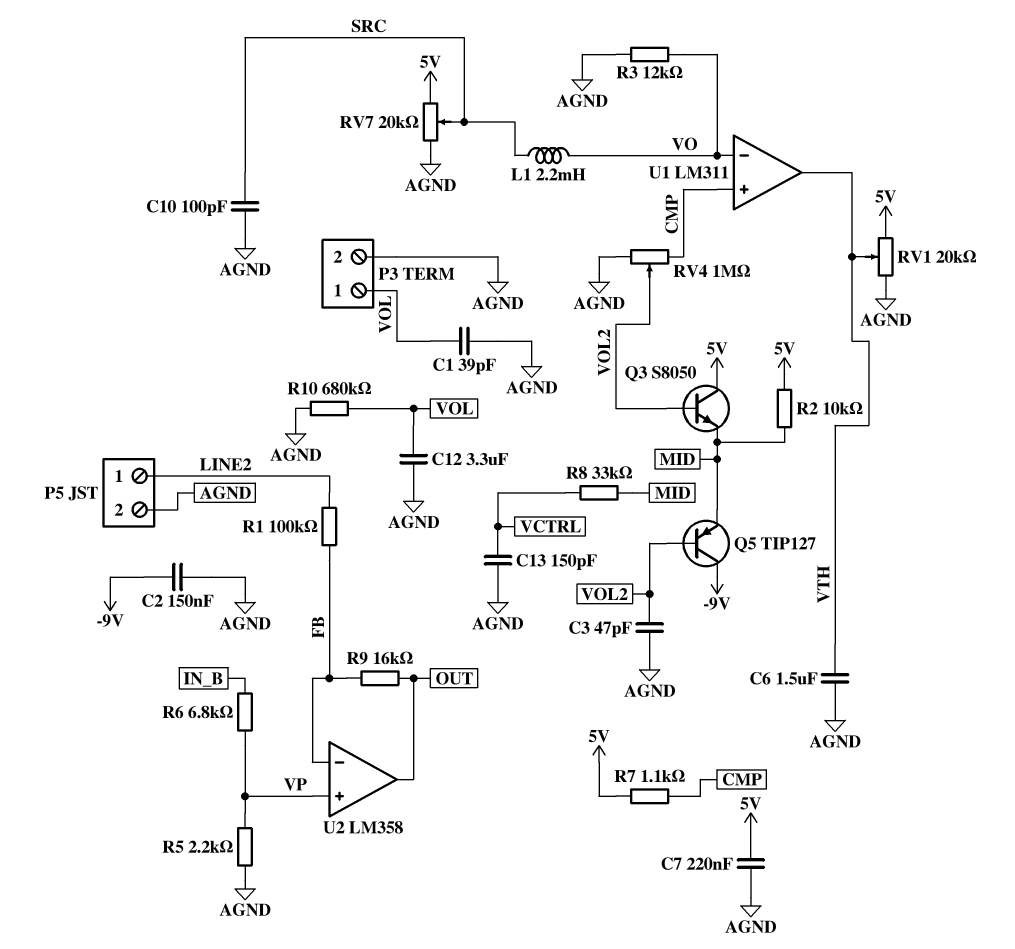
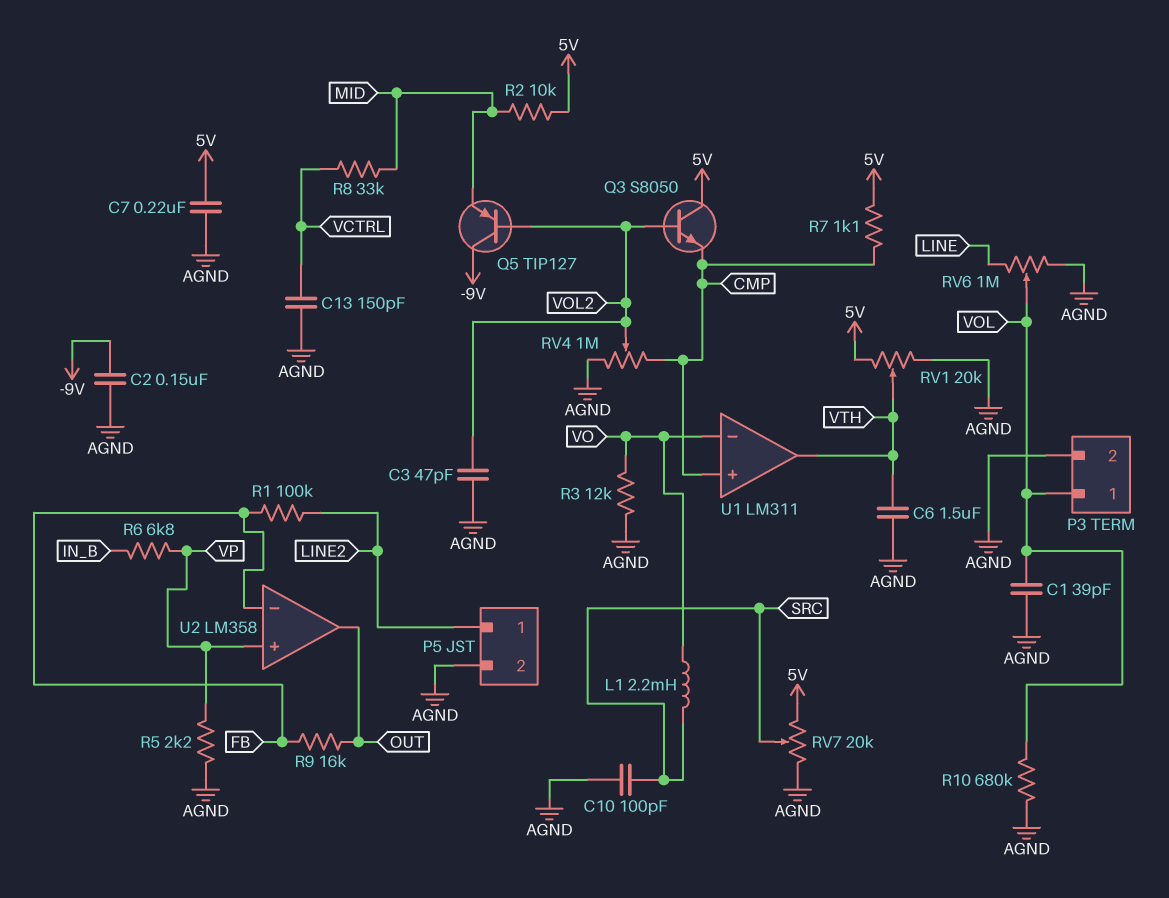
C12: 3.3uF (AGND, VOL) -> none
Q3: NPN S8050 (B VOL2, C 5V, E MID) -> NPN S8050 (B VOL2, C 5V, E CMP)
RV6: none -> 1M (AGND, LINE, wiper VOL)

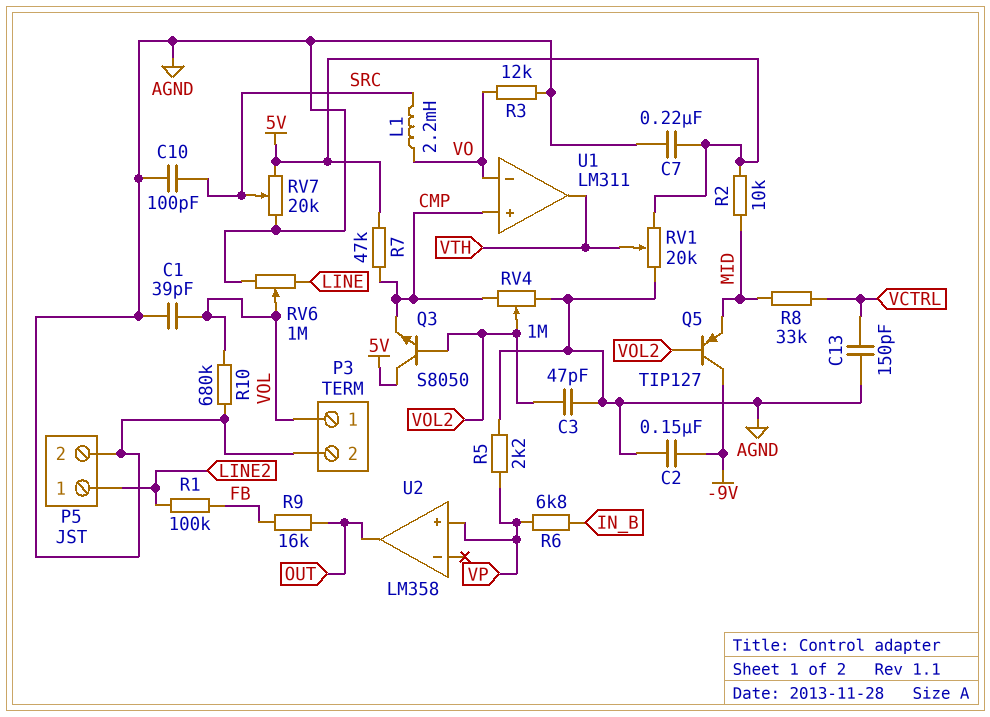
C6: 1.5uF (AGND, VTH) -> none
R7: 1.1k (5V, CMP) -> 47k (5V, CMP)
U2 pin in-: FB -> none

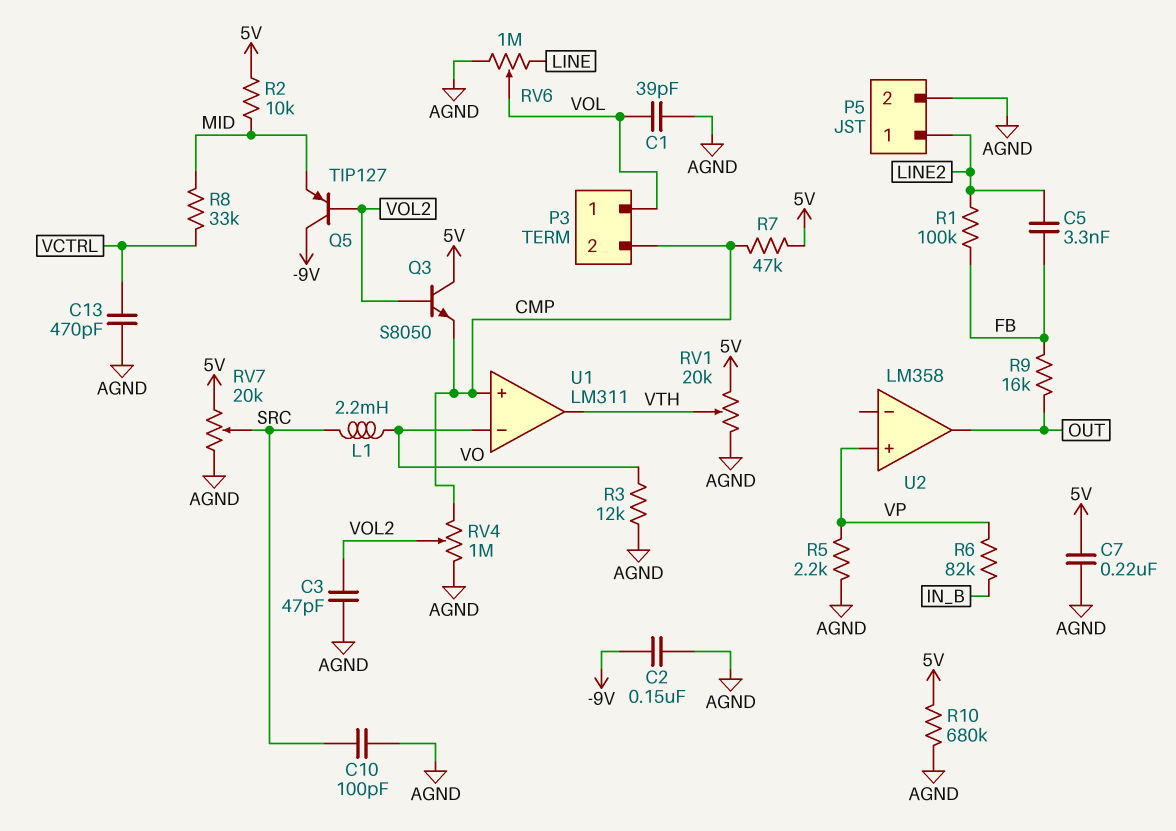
C5: none -> 3.3nF (FB, LINE2)
C13: 150pF (AGND, VCTRL) -> 470pF (AGND, VCTRL)
P3 pin 2: AGND -> CMP
R6: 6.8k (IN_B, VP) -> 82k (IN_B, VP)
R10: 680k (AGND, VOL) -> 680k (5V, AGND)

